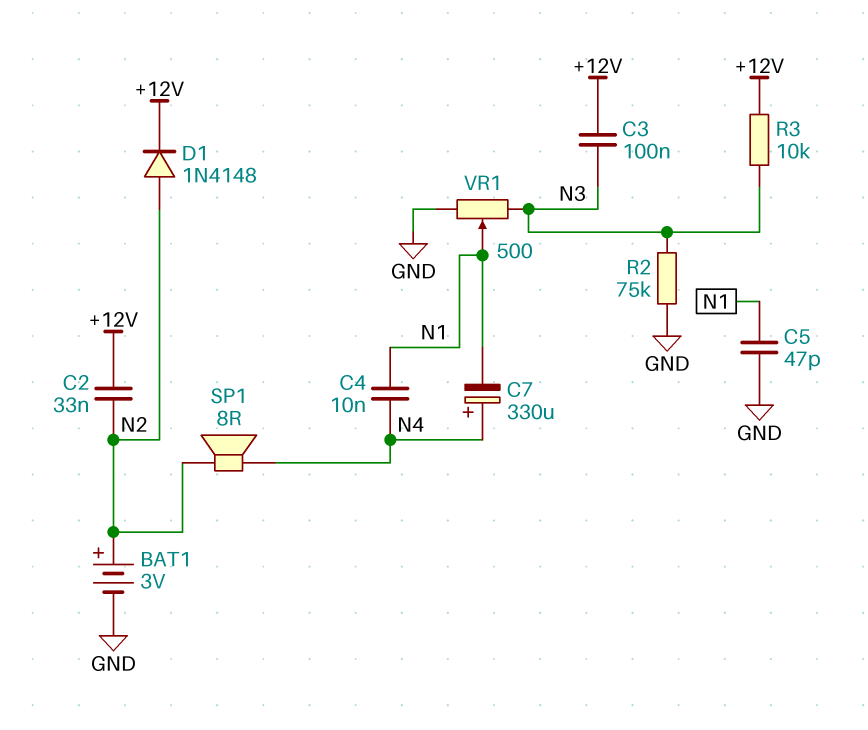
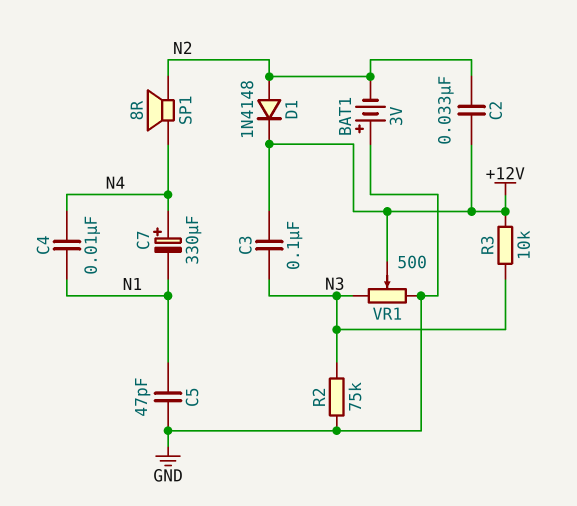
BAT1: 3V (plus N2, minus GND) -> 3V (plus GND, minus N2)
VR1: 500 (GND, N3, wiper N1) -> 500 (GND, N3, wiper +12V)

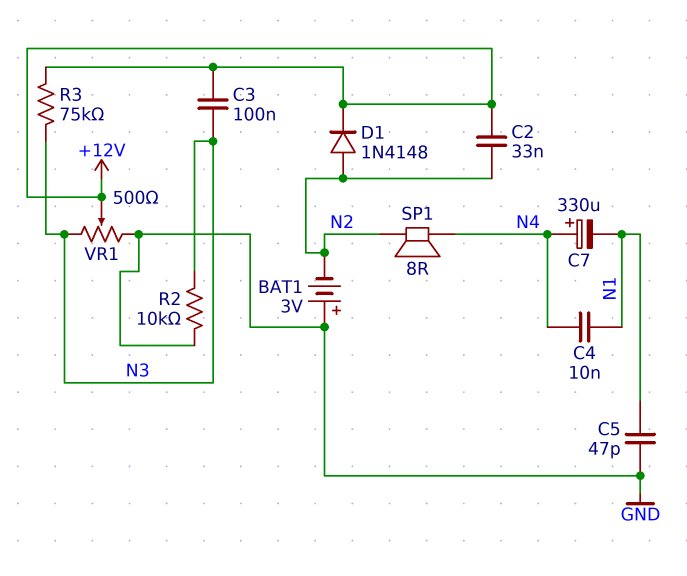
R2: 75k (GND, N3) -> 10k (GND, N3)
R3: 10k (+12V, N3) -> 75k (+12V, N3)

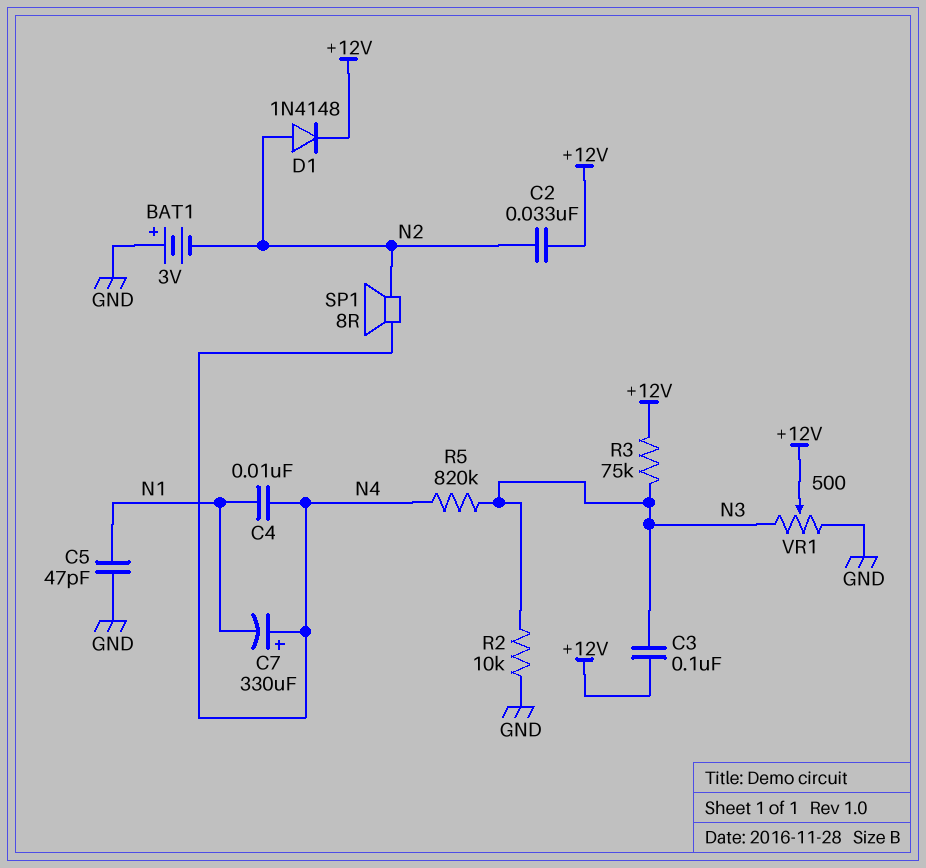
R5: none -> 820k (N3, N4)

